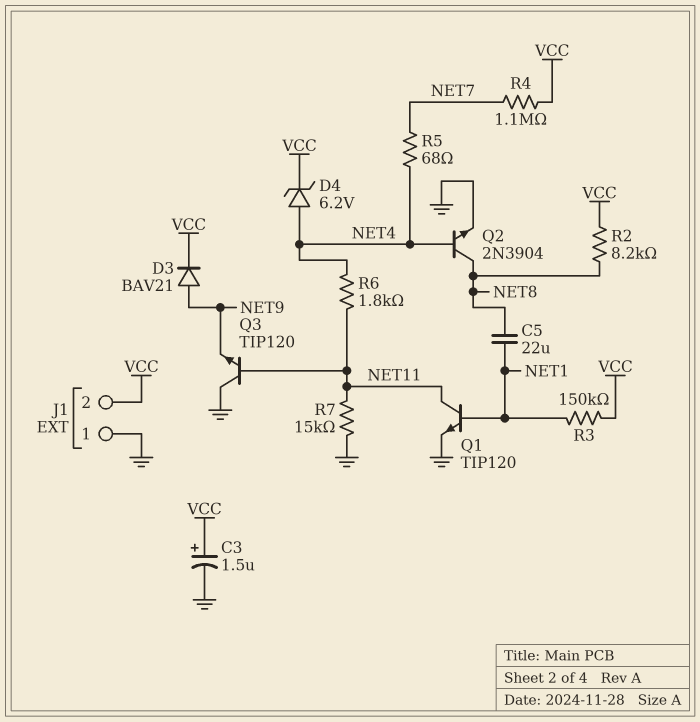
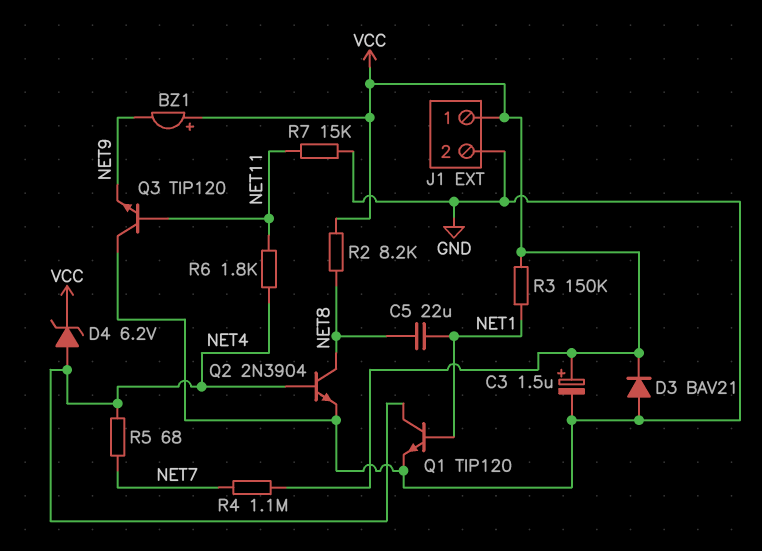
BZ1: none -> buzzer (plus VCC, minus NET9)
D3: diode BAV21 (A NET9, K VCC) -> diode BAV21 (A GND, K VCC)
J1 pin 1: GND -> VCC
J1 pin 2: VCC -> GND
Q1: NPN TIP120 (B NET1, C NET11, E GND) -> NPN TIP120 (B NET1, C NET4, E GND)

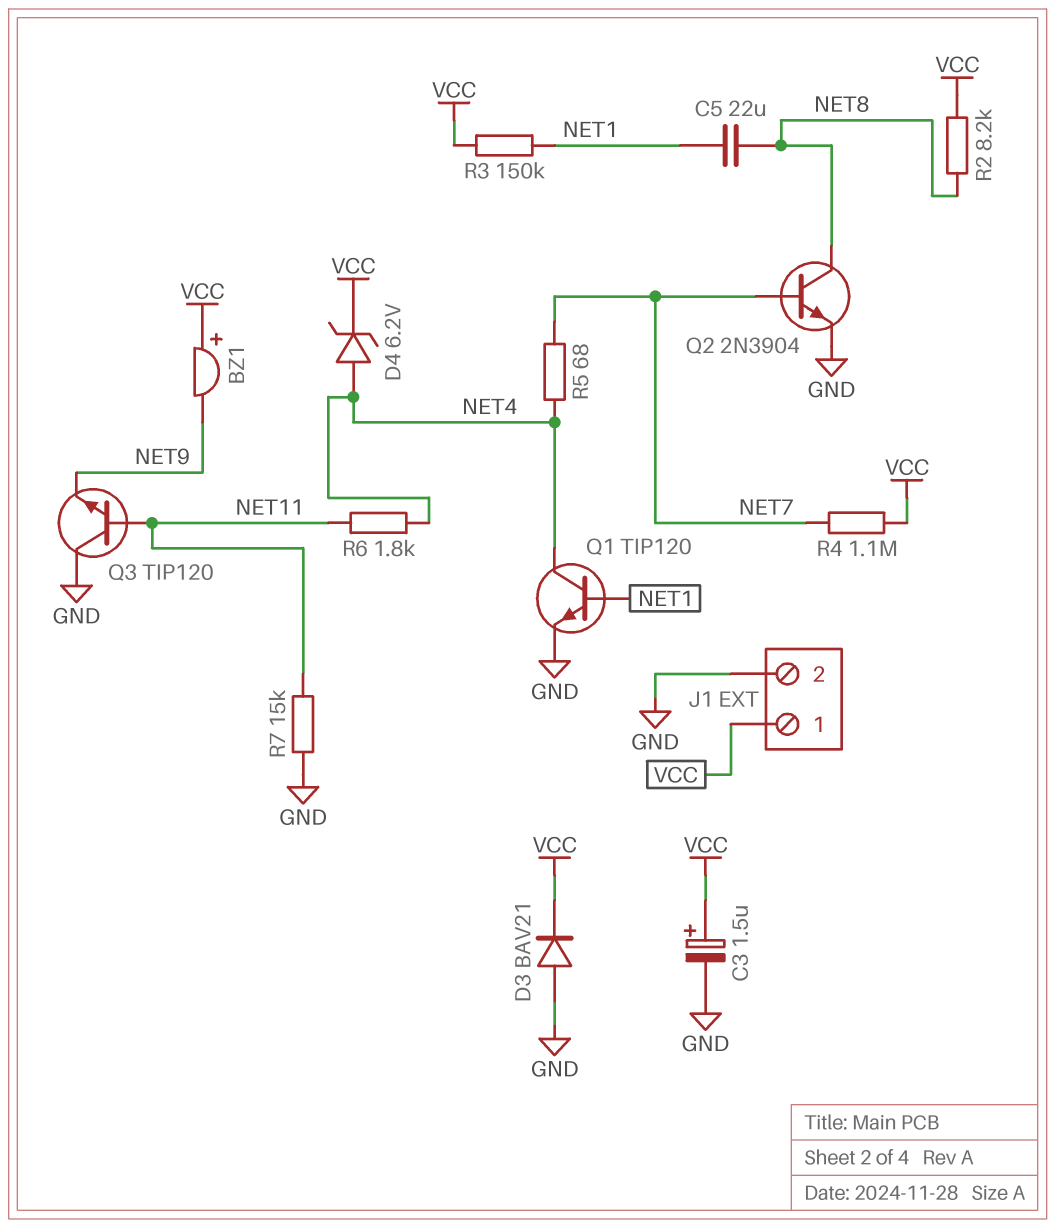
Q2: NPN 2N3904 (B NET4, C NET8, E GND) -> NPN 2N3904 (B NET7, C NET8, E GND)

